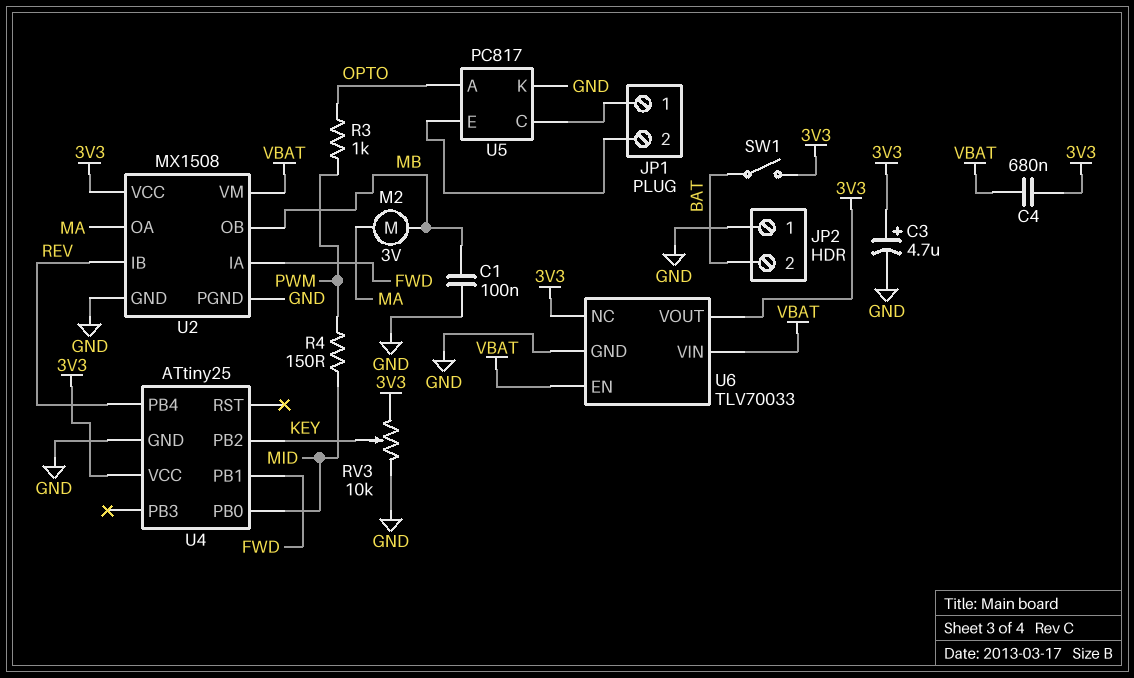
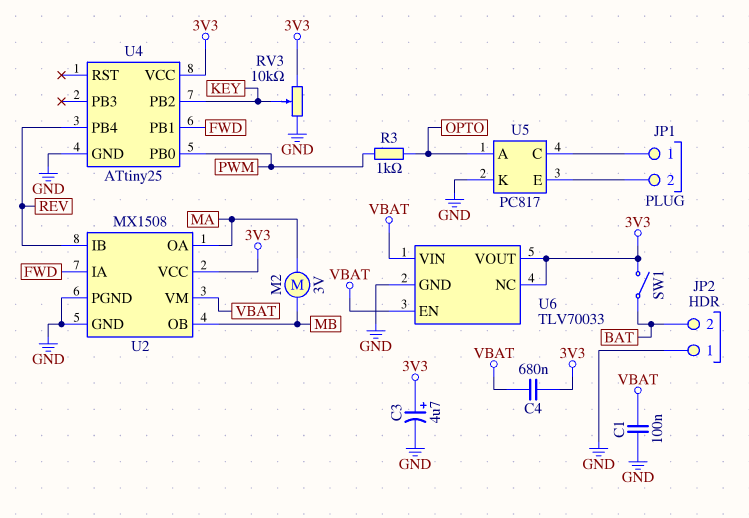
C1: 100nF (GND, MB) -> 100nF (GND, VBAT)
R4: 150 (MID, PWM) -> none
U4 pin PB0: MID -> PWM

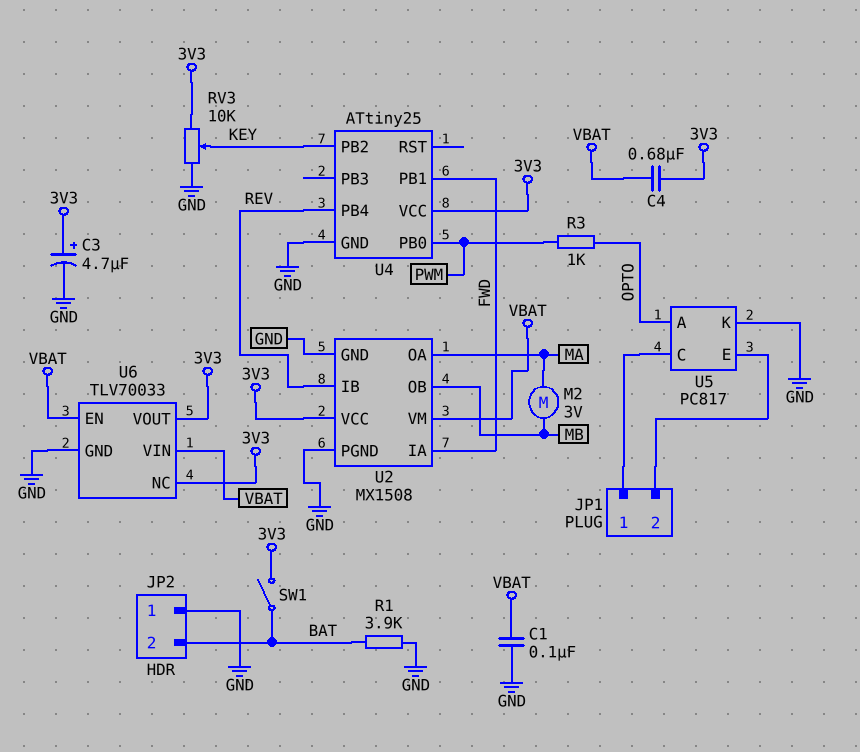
R1: none -> 3.9k (BAT, GND)

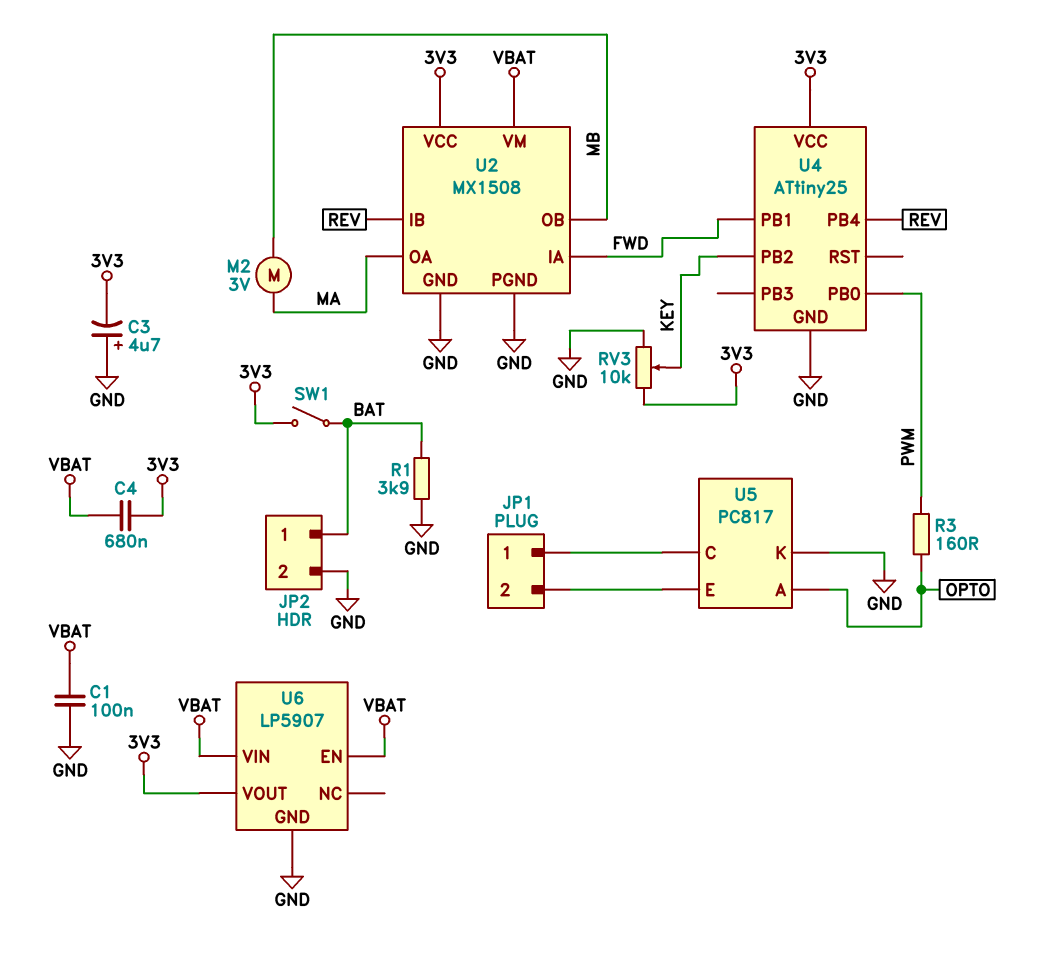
C3: 4.7uF (plus 3V3, minus GND) -> 4.7uF (plus GND, minus 3V3)
JP2 pin 1: GND -> BAT
JP2 pin 2: BAT -> GND
R3: 1k (OPTO, PWM) -> 160 (OPTO, PWM)
U6: TLV70033 -> LP5907
U6 pin NC: 3V3 -> none

